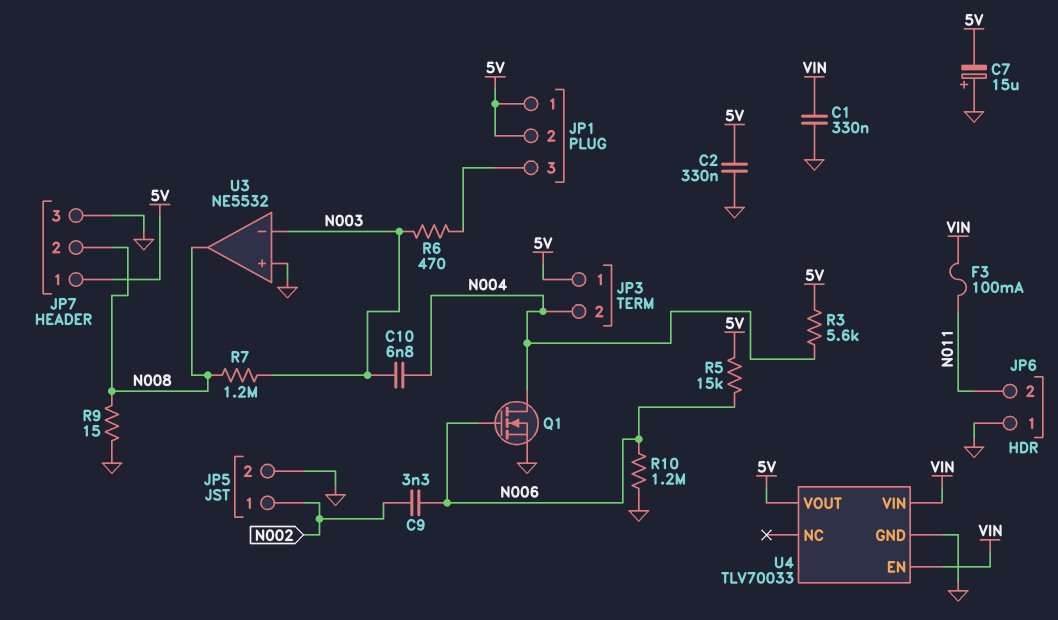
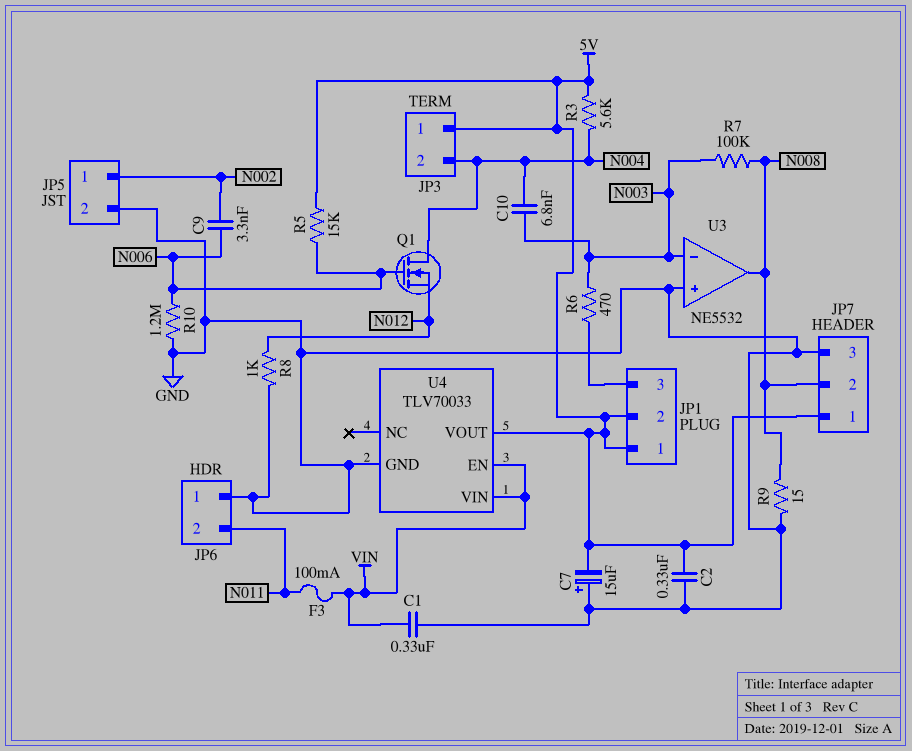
Q1: NMOS (G N006, D N004, S GND) -> NMOS (G N006, D N004, S N012)
R7: 1.2M (N003, N008) -> 100k (N003, N008)
R8: none -> 1k (GND, N012)

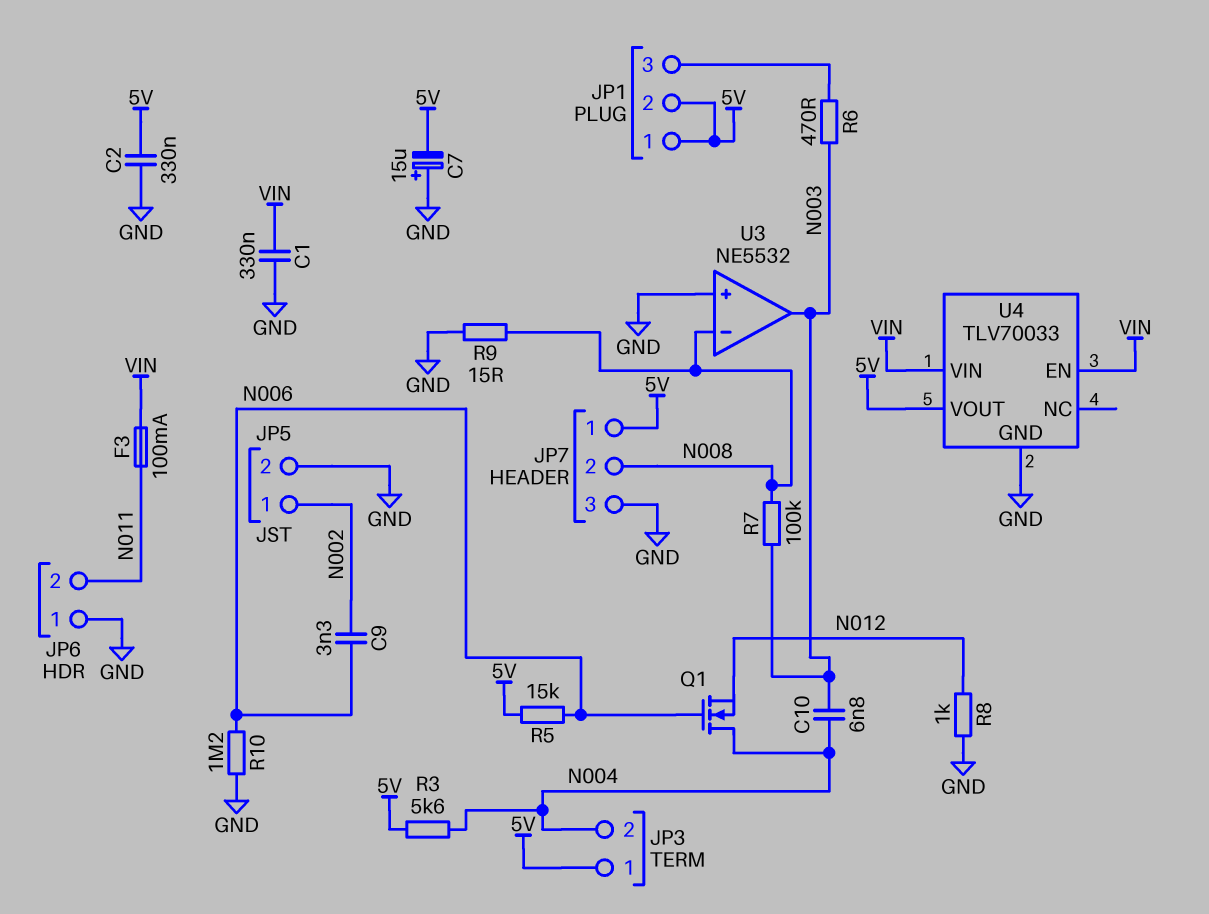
U3 pin in-: N003 -> N008
U3 pin out: N008 -> N003

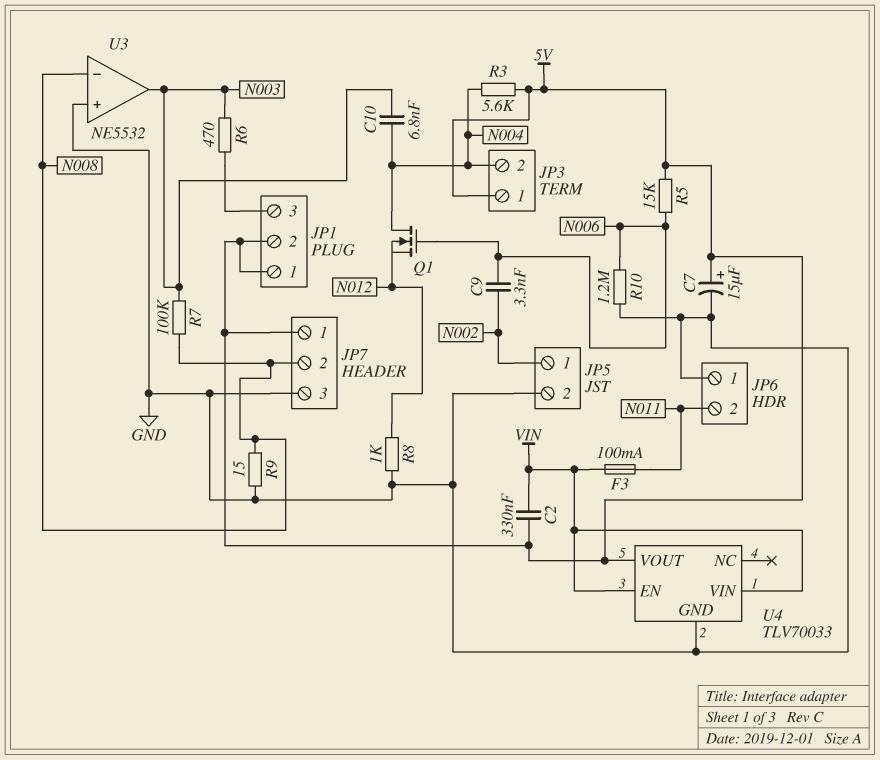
C1: 330nF (GND, VIN) -> none
C2: 330nF (5V, GND) -> 330nF (5V, VIN)
C7: 15uF (plus GND, minus 5V) -> 15uF (plus 5V, minus GND)

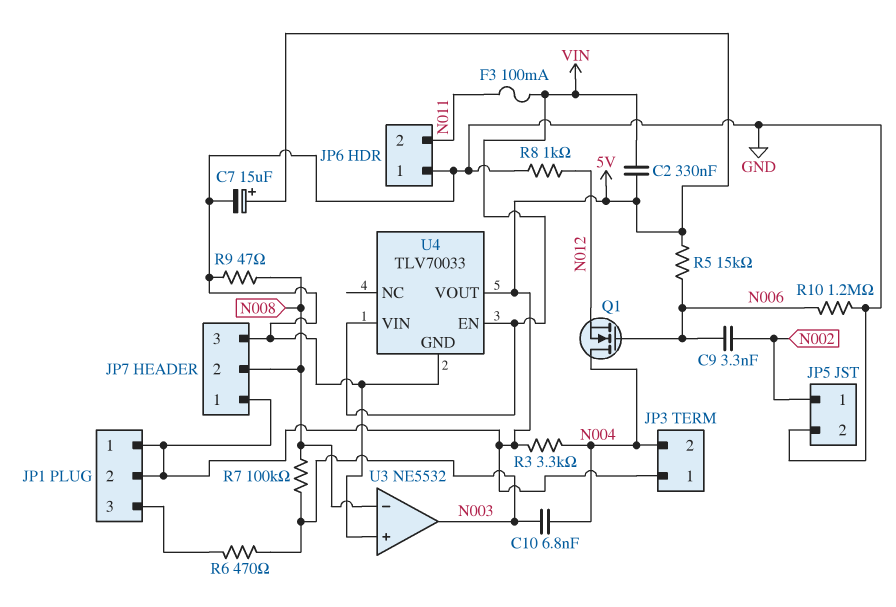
R3: 5.6k (5V, N004) -> 3.3k (5V, N004)
R9: 15 (GND, N008) -> 47 (GND, N008)

